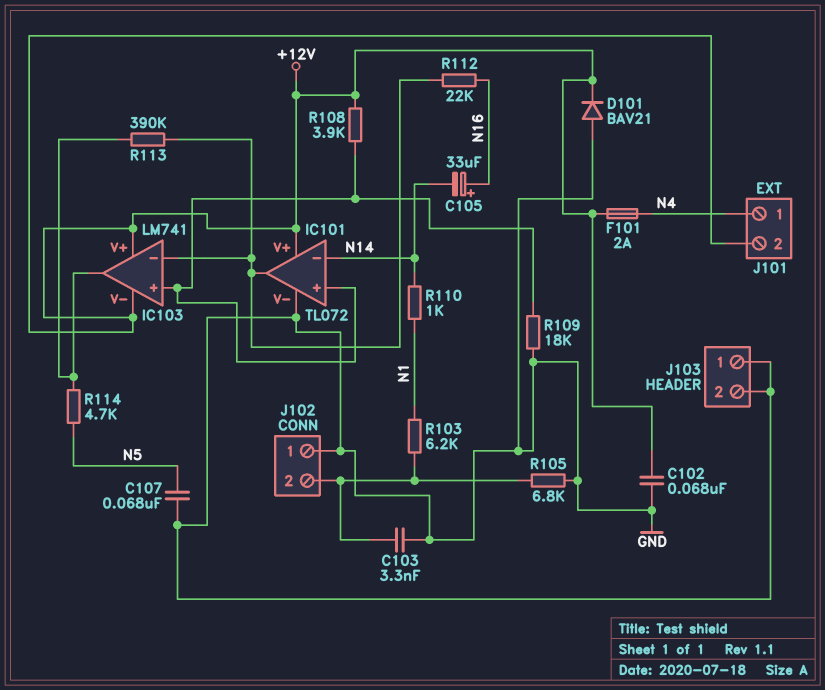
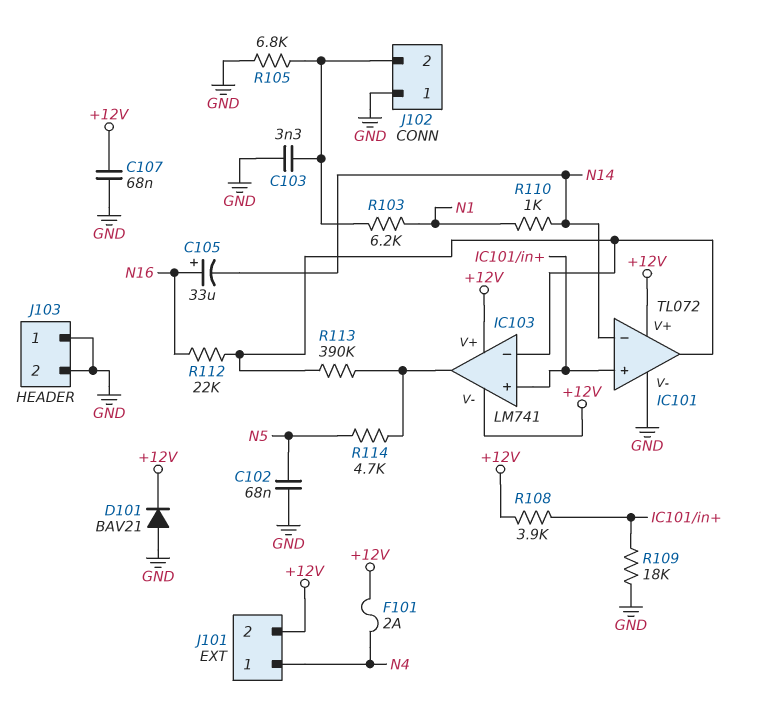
C102: 68nF (+12V, GND) -> 68nF (GND, N5)
C107: 68nF (GND, N5) -> 68nF (+12V, GND)

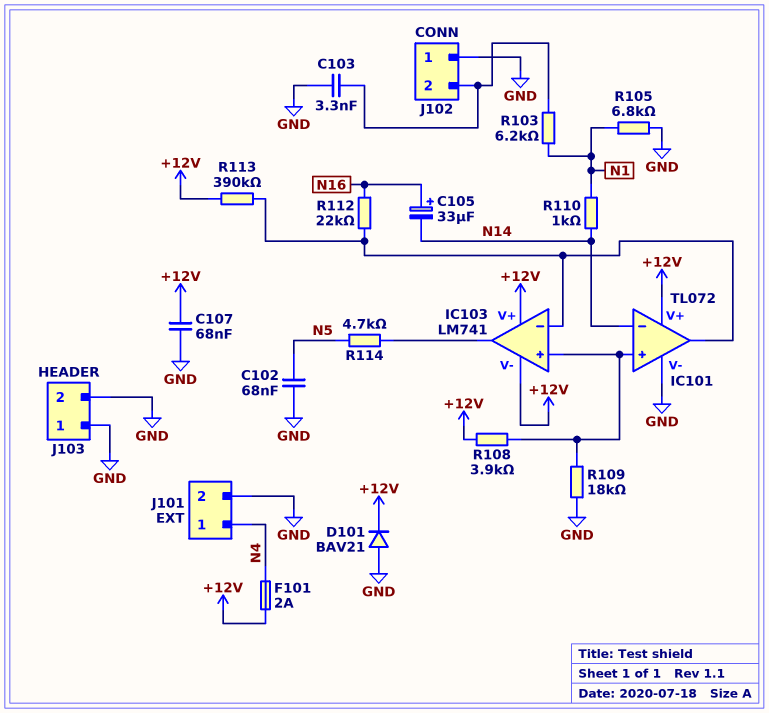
J101 pin 2: +12V -> GND
R105: 6.8k (GND, J102/2) -> 6.8k (GND, N1)
R113: 390k (IC101/out, IC103/out) -> 390k (+12V, IC101/out)

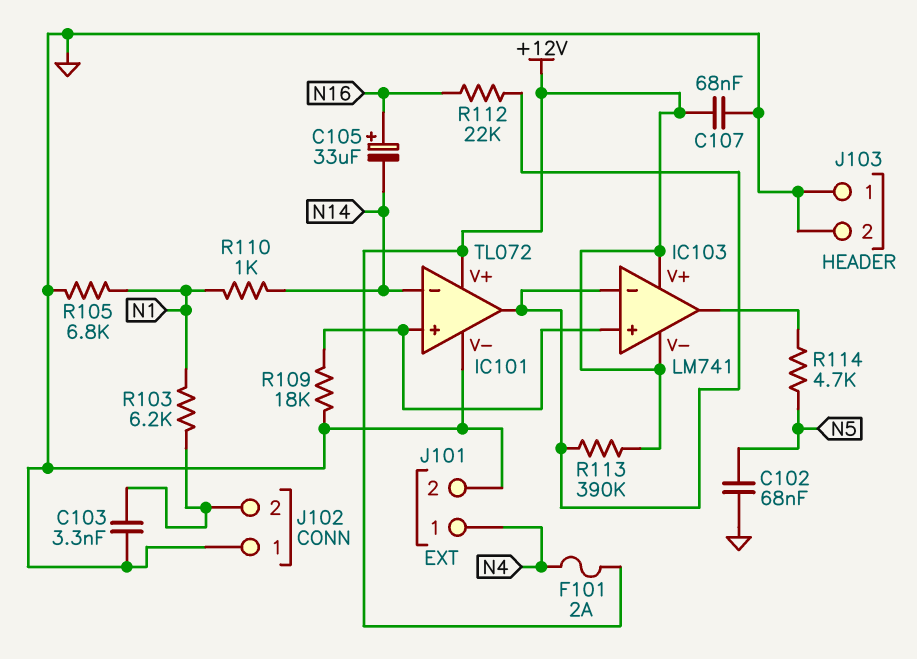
D101: diode BAV21 (A GND, K +12V) -> none
R108: 3.9k (+12V, IC101/in+) -> none

